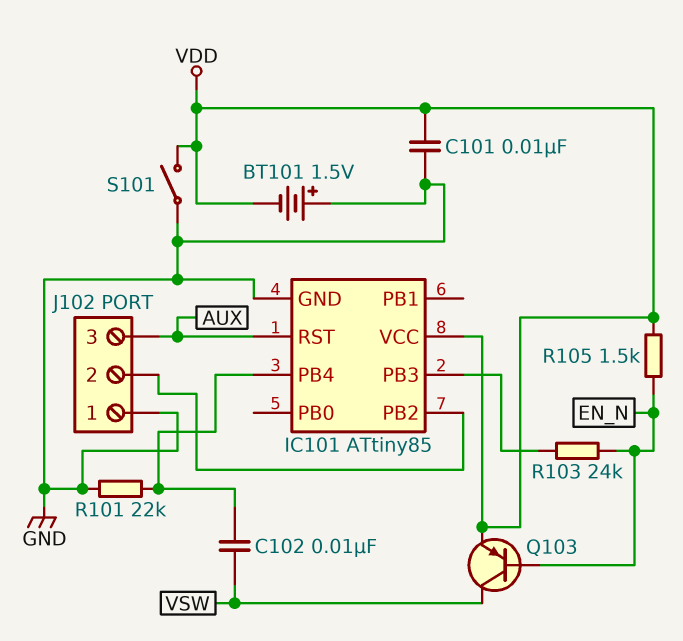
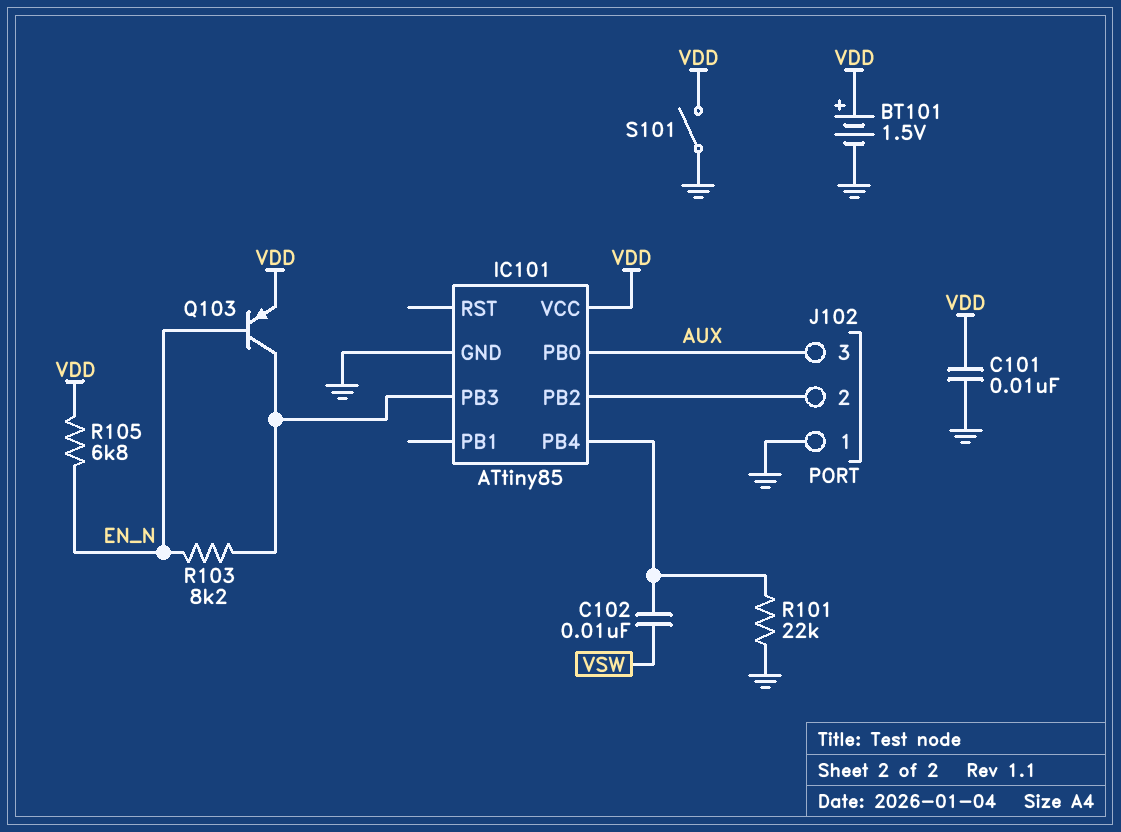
BT101: 1.5V (plus GND, minus VDD) -> 1.5V (plus VDD, minus GND)
IC101 pin PB0: none -> AUX
IC101 pin RST: AUX -> none
Q103: PNP (B EN_N, C VSW, E VDD) -> PNP (B EN_N, C IC101/PB3, E VDD)
R103: 24k (EN_N, IC101/PB3) -> 8.2k (EN_N, IC101/PB3)
R105: 1.5k (EN_N, VDD) -> 6.8k (EN_N, VDD)

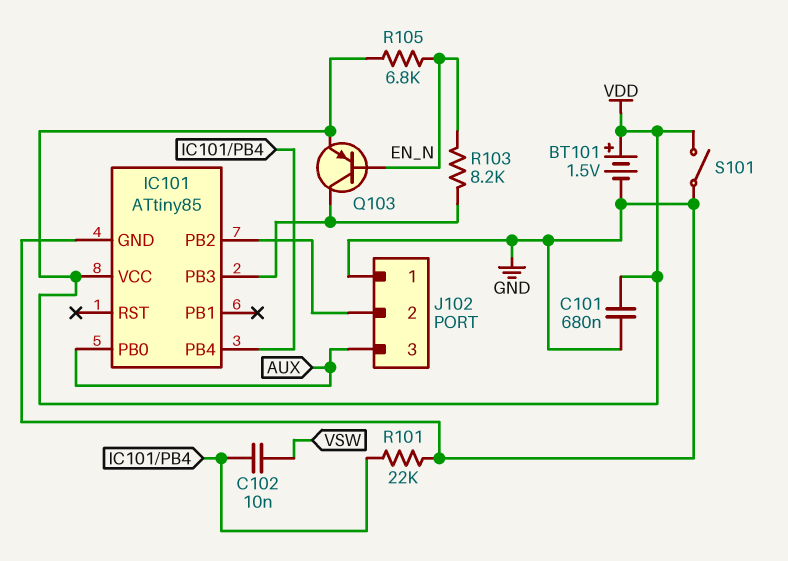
C101: 10nF (GND, VDD) -> 680nF (GND, VDD)

